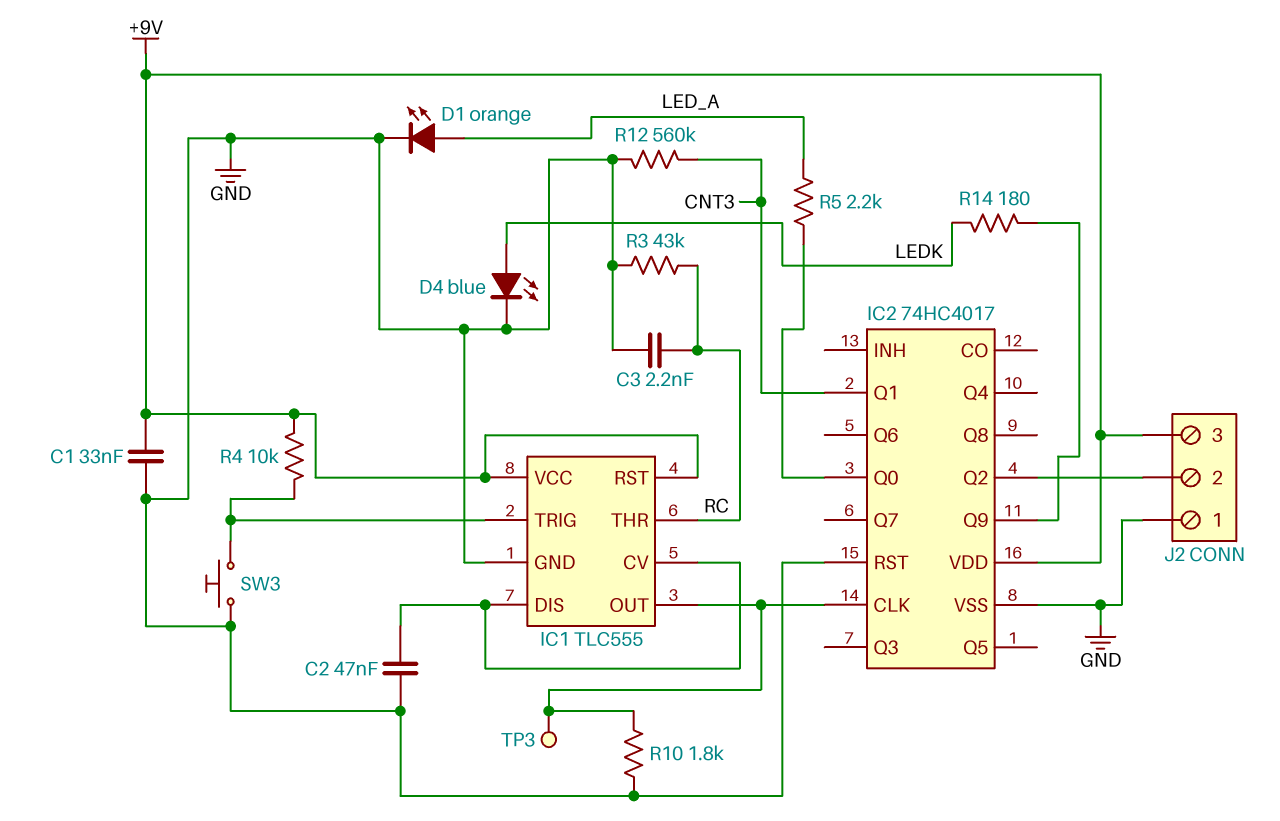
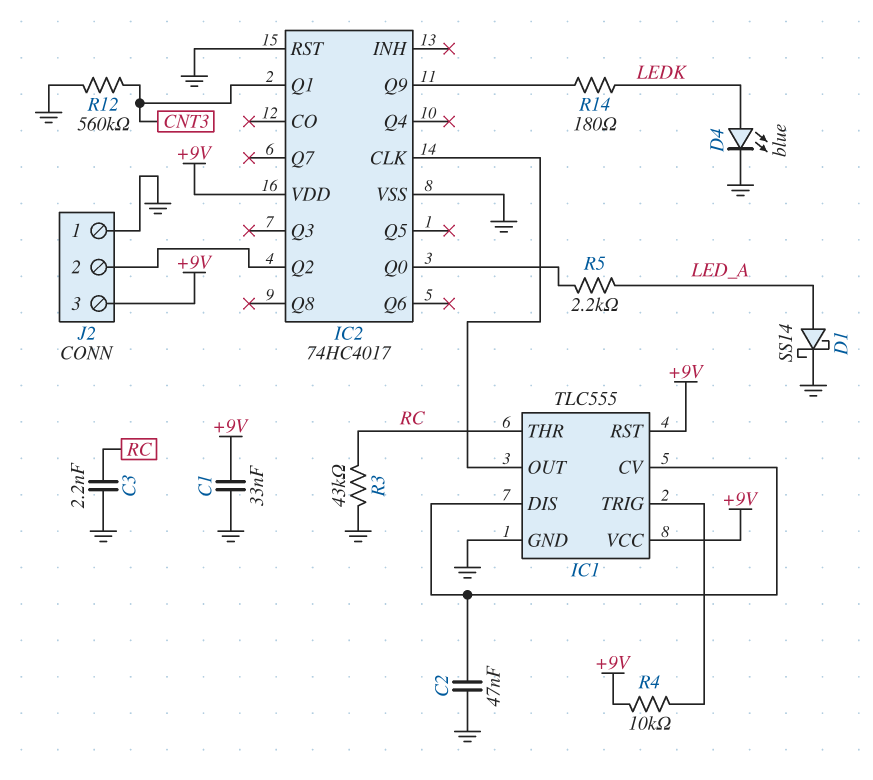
D1: LED orange (A LED_A, K GND) -> schottky SS14 (A LED_A, K GND)
R10: 1.8k (GND, IC1/OUT) -> none
SW3: button (GND, IC1/TRIG) -> none
TP3: test point (IC1/OUT) -> none

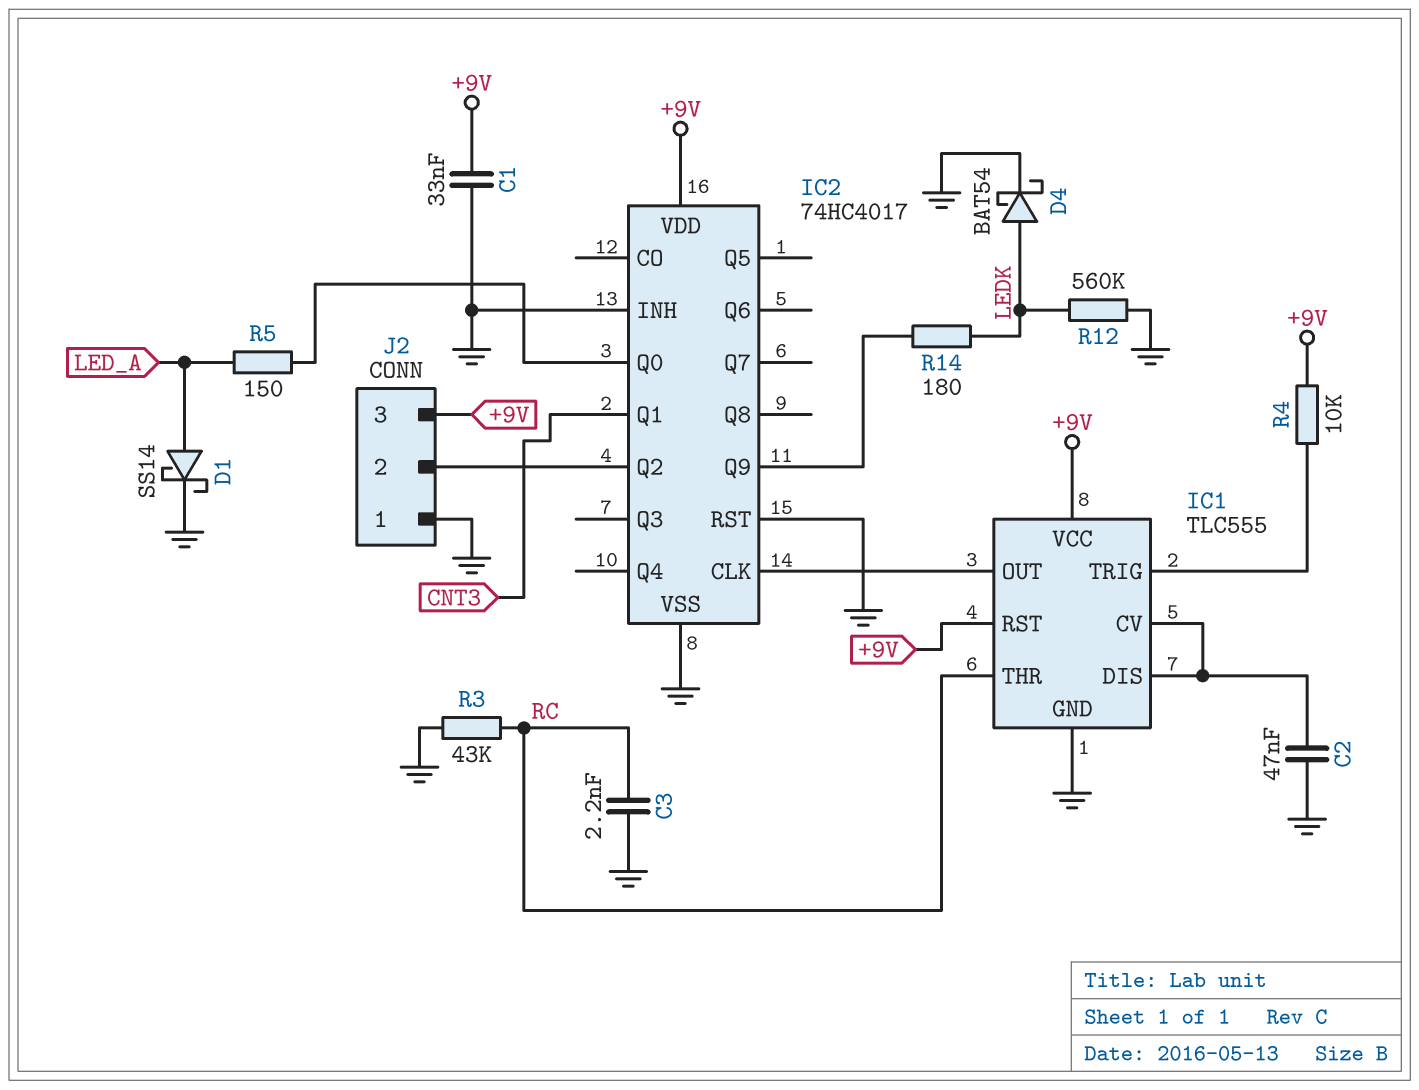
D4: LED blue (A LEDK, K GND) -> schottky BAT54 (A LEDK, K GND)
IC2 pin INH: none -> GND
R5: 2.2k (IC2/Q0, LED_A) -> 150 (IC2/Q0, LED_A)
R12: 560k (CNT3, GND) -> 560k (GND, LEDK)

